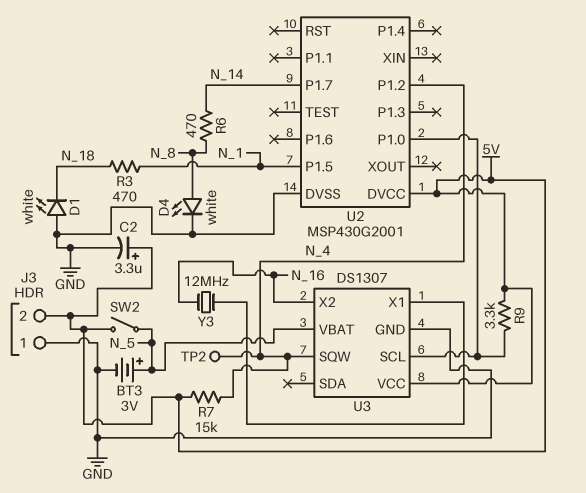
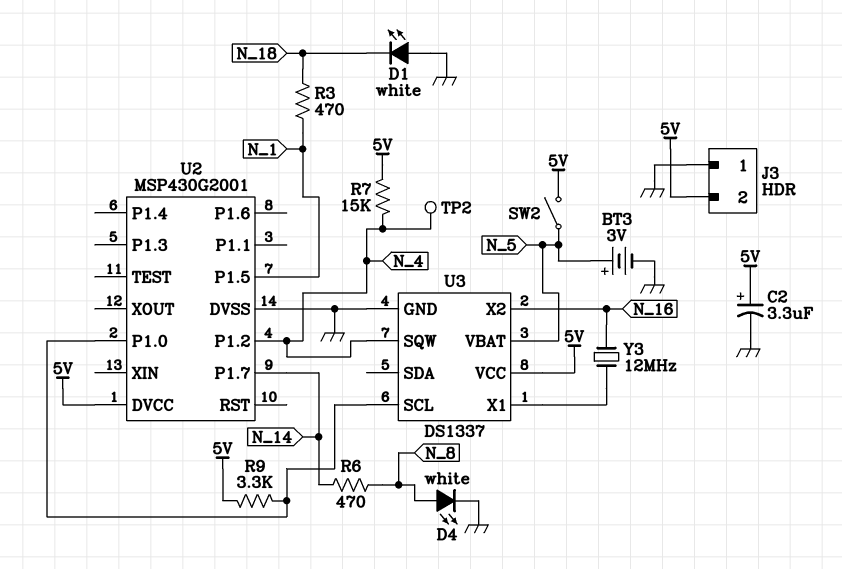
U3: DS1307 -> DS1337

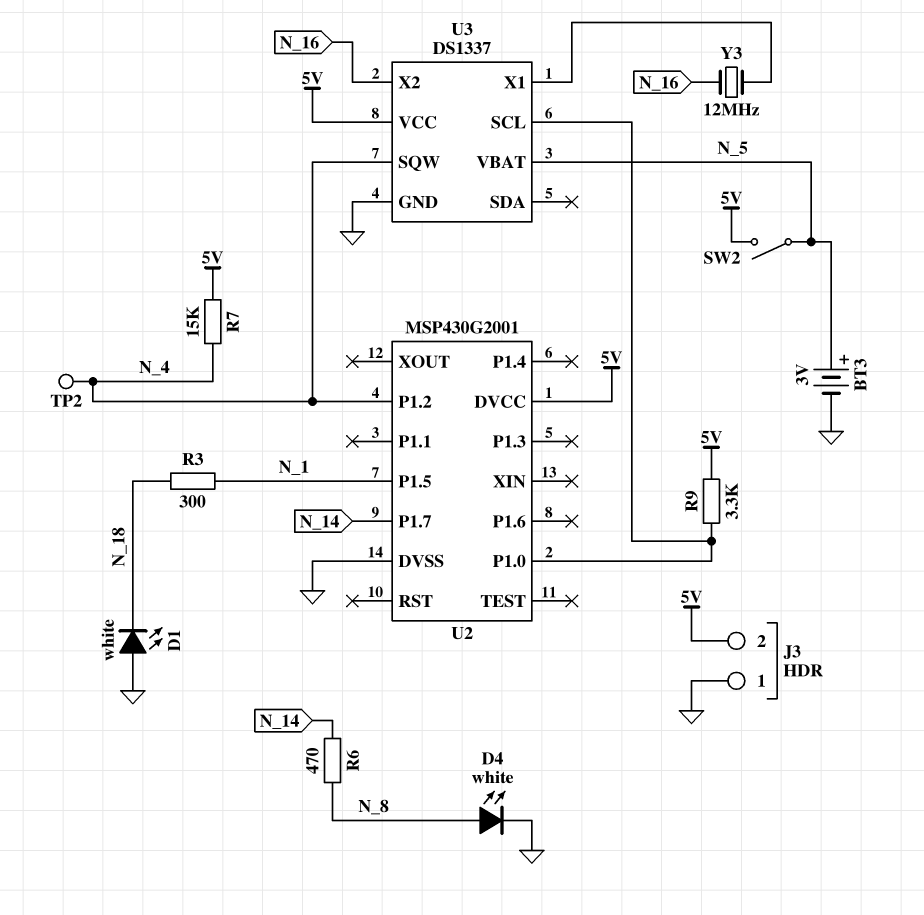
C2: 3.3uF (plus 5V, minus GND) -> none
R3: 470 (N_1, N_18) -> 300 (N_1, N_18)

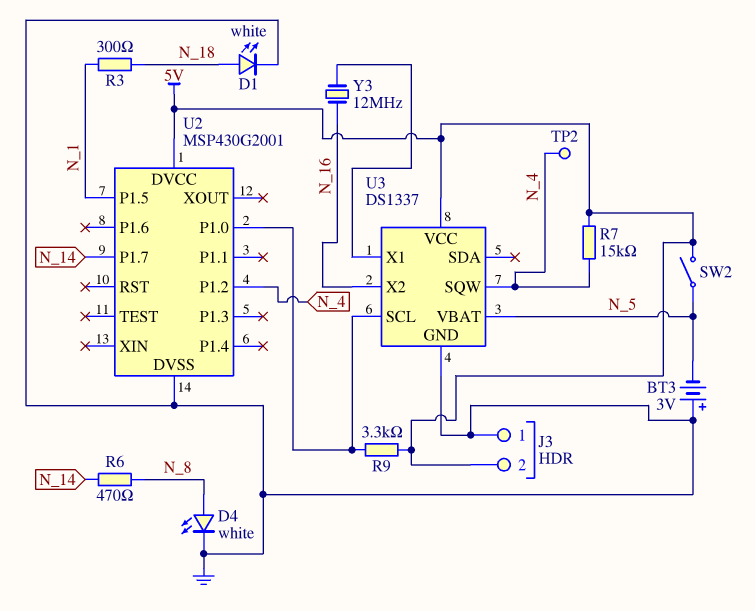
BT3: 3V (plus N_5, minus GND) -> 3V (plus GND, minus N_5)
D1: LED white (A GND, K N_18) -> LED white (A N_18, K GND)

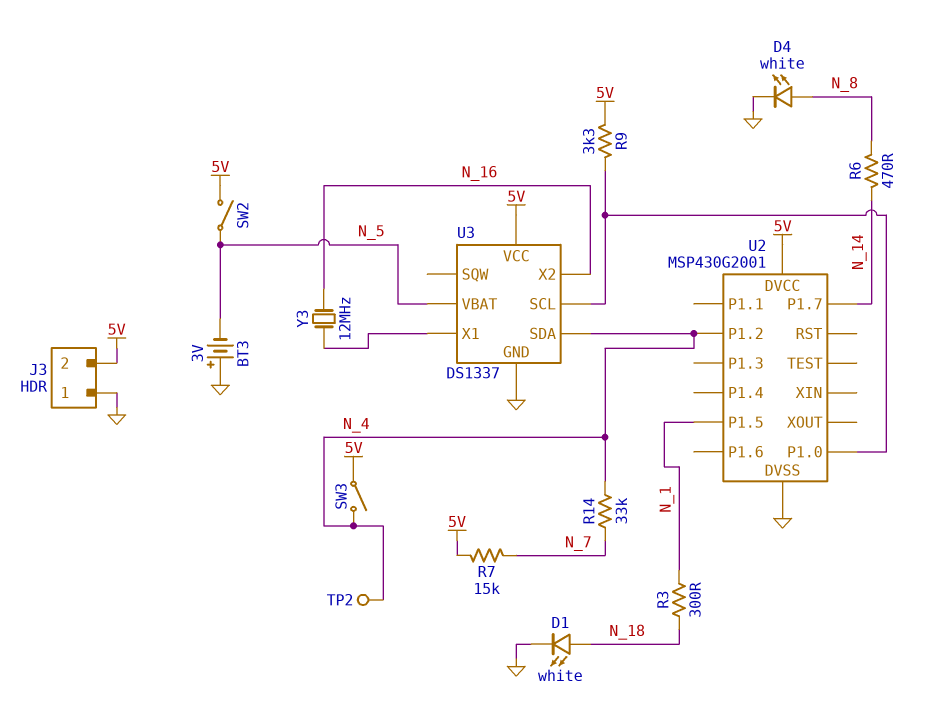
R7: 15k (5V, N_4) -> 15k (5V, N_7)
R14: none -> 33k (N_4, N_7)
SW3: none -> switch (5V, N_4)
U3 pin SDA: none -> N_4
U3 pin SQW: N_4 -> none

